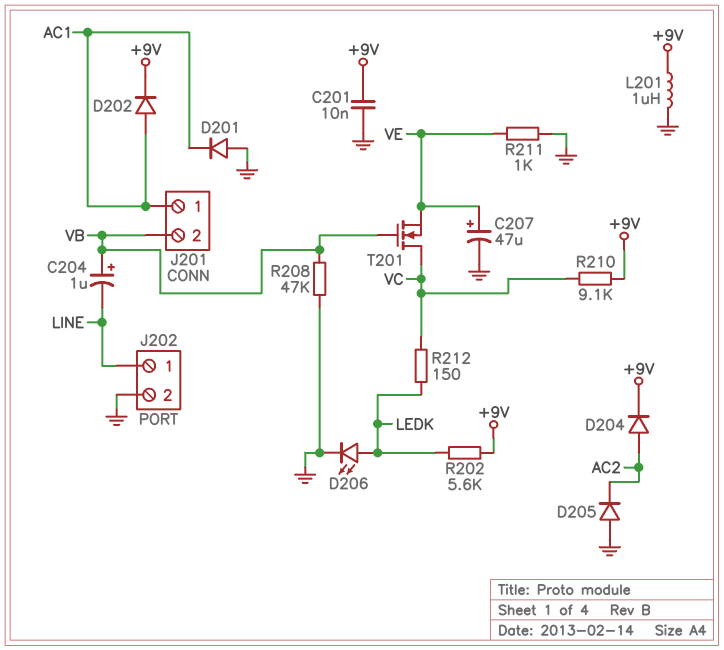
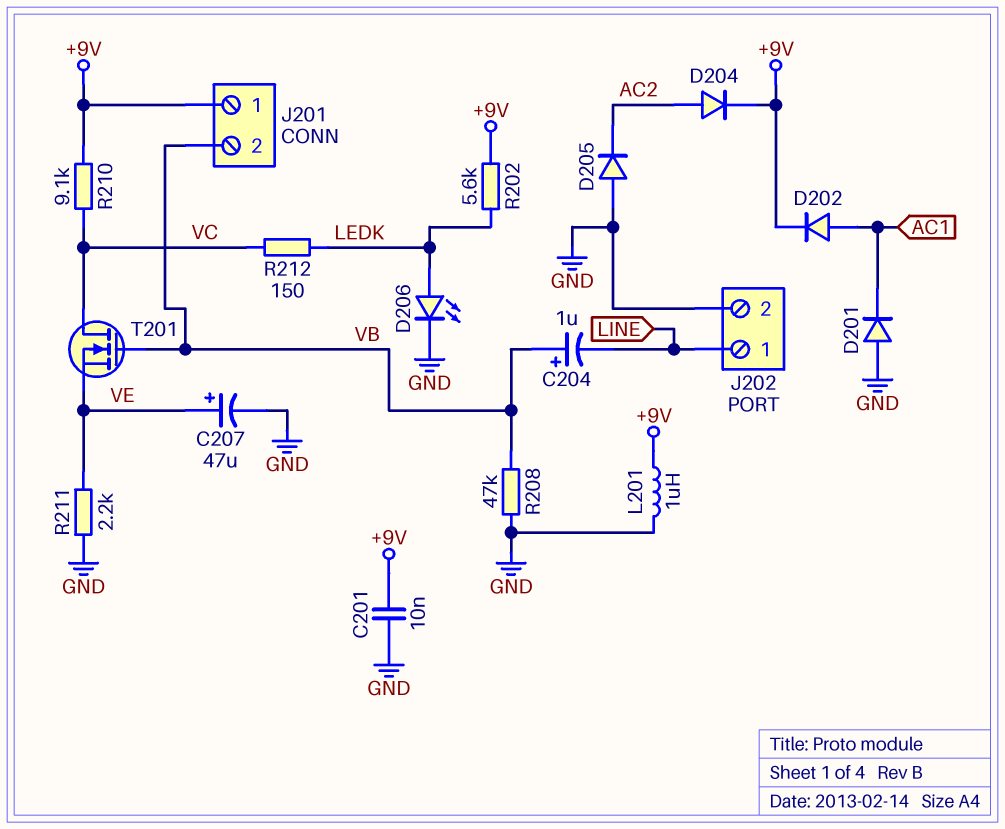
J201 pin 1: AC1 -> +9V
R211: 1k (GND, VE) -> 2.2k (GND, VE)

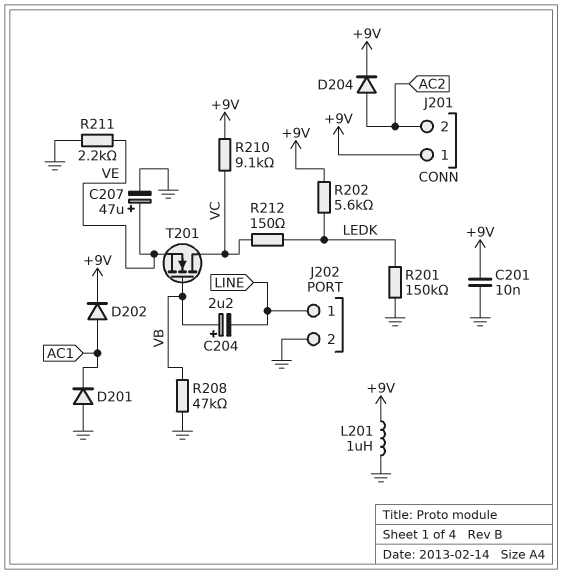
C204: 1uF (plus VB, minus LINE) -> 2.2uF (plus VB, minus LINE)
D205: diode (A GND, K AC2) -> none
D206: LED (A LEDK, K GND) -> none
J201 pin 2: VB -> AC2
R201: none -> 150k (GND, LEDK)

